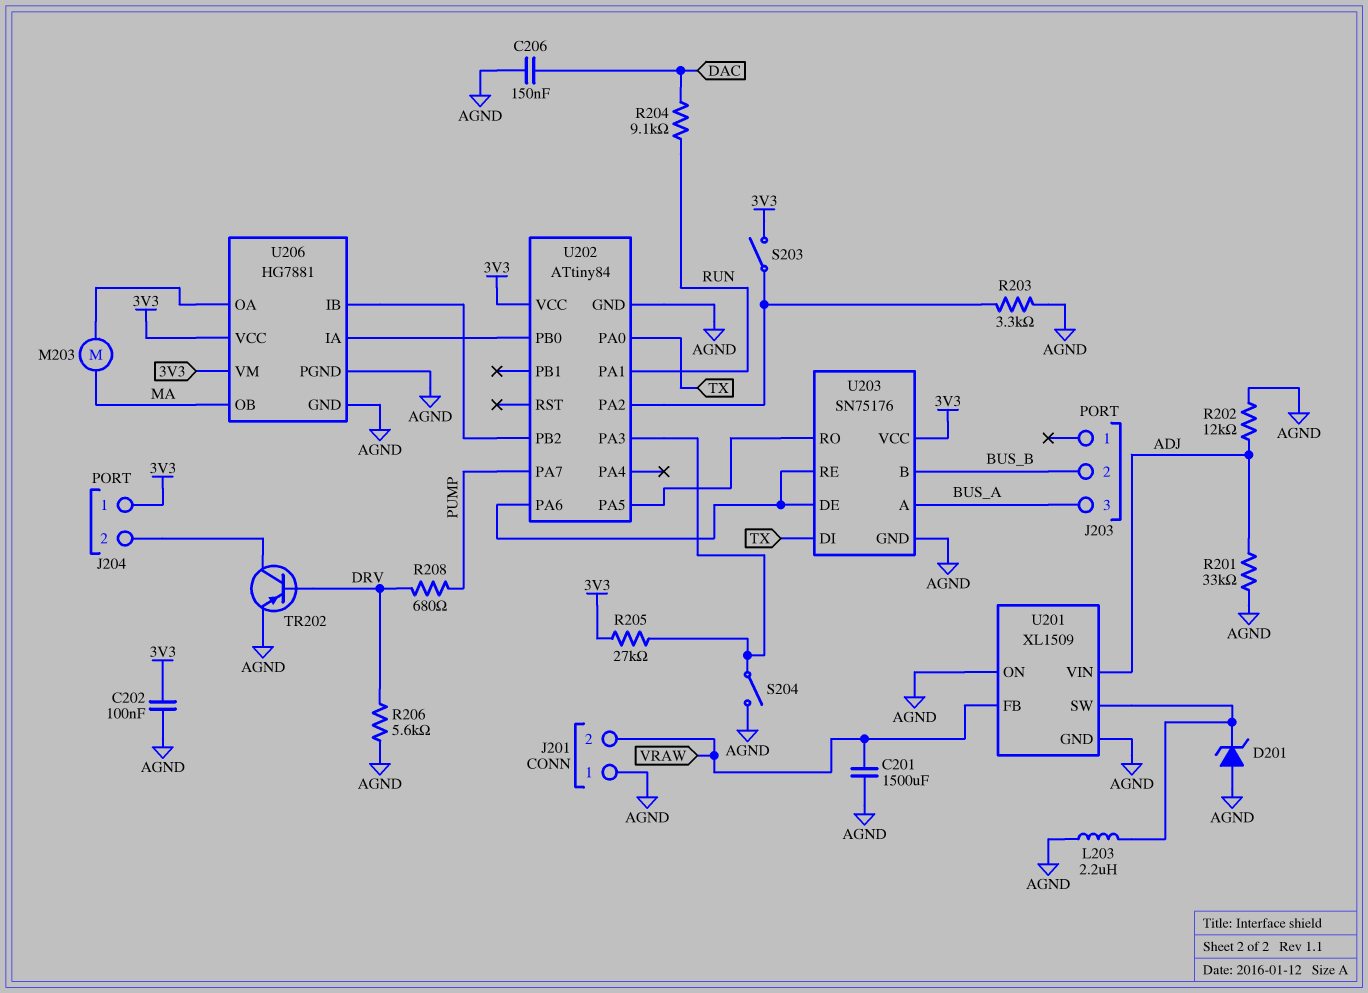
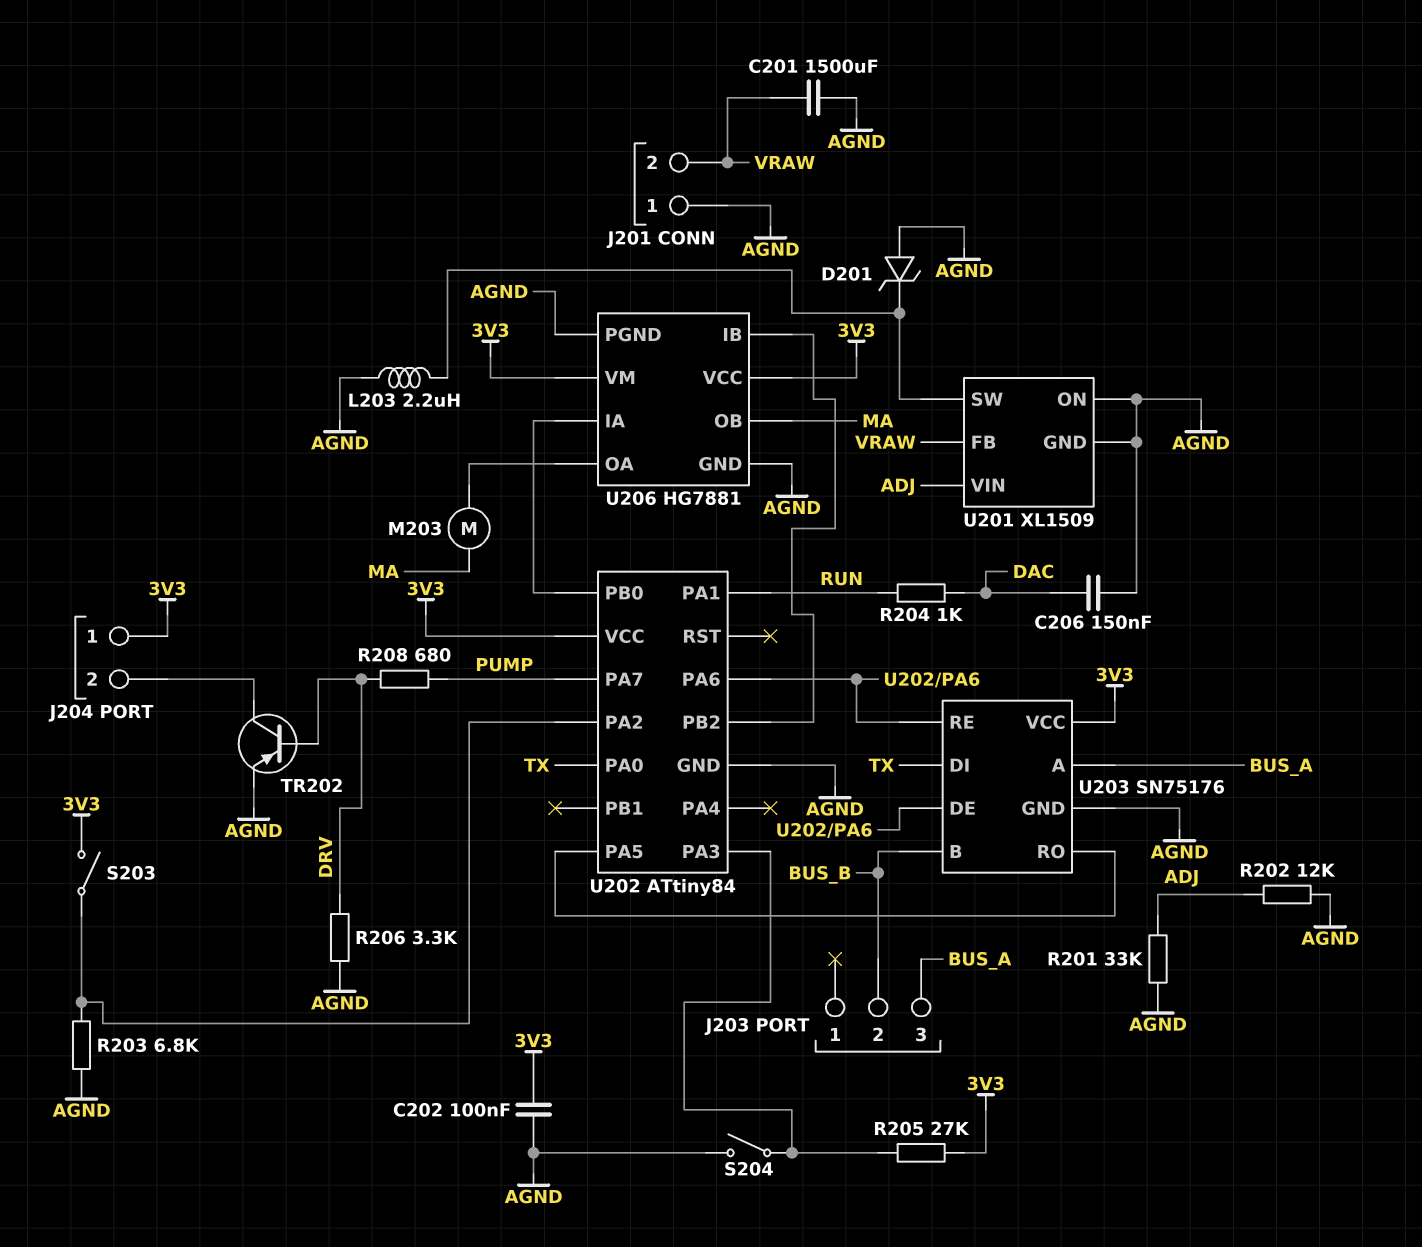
R203: 3.3k (AGND, U202/PA2) -> 6.8k (AGND, U202/PA2)
R204: 9.1k (DAC, RUN) -> 1k (DAC, RUN)
R206: 5.6k (AGND, DRV) -> 3.3k (AGND, DRV)

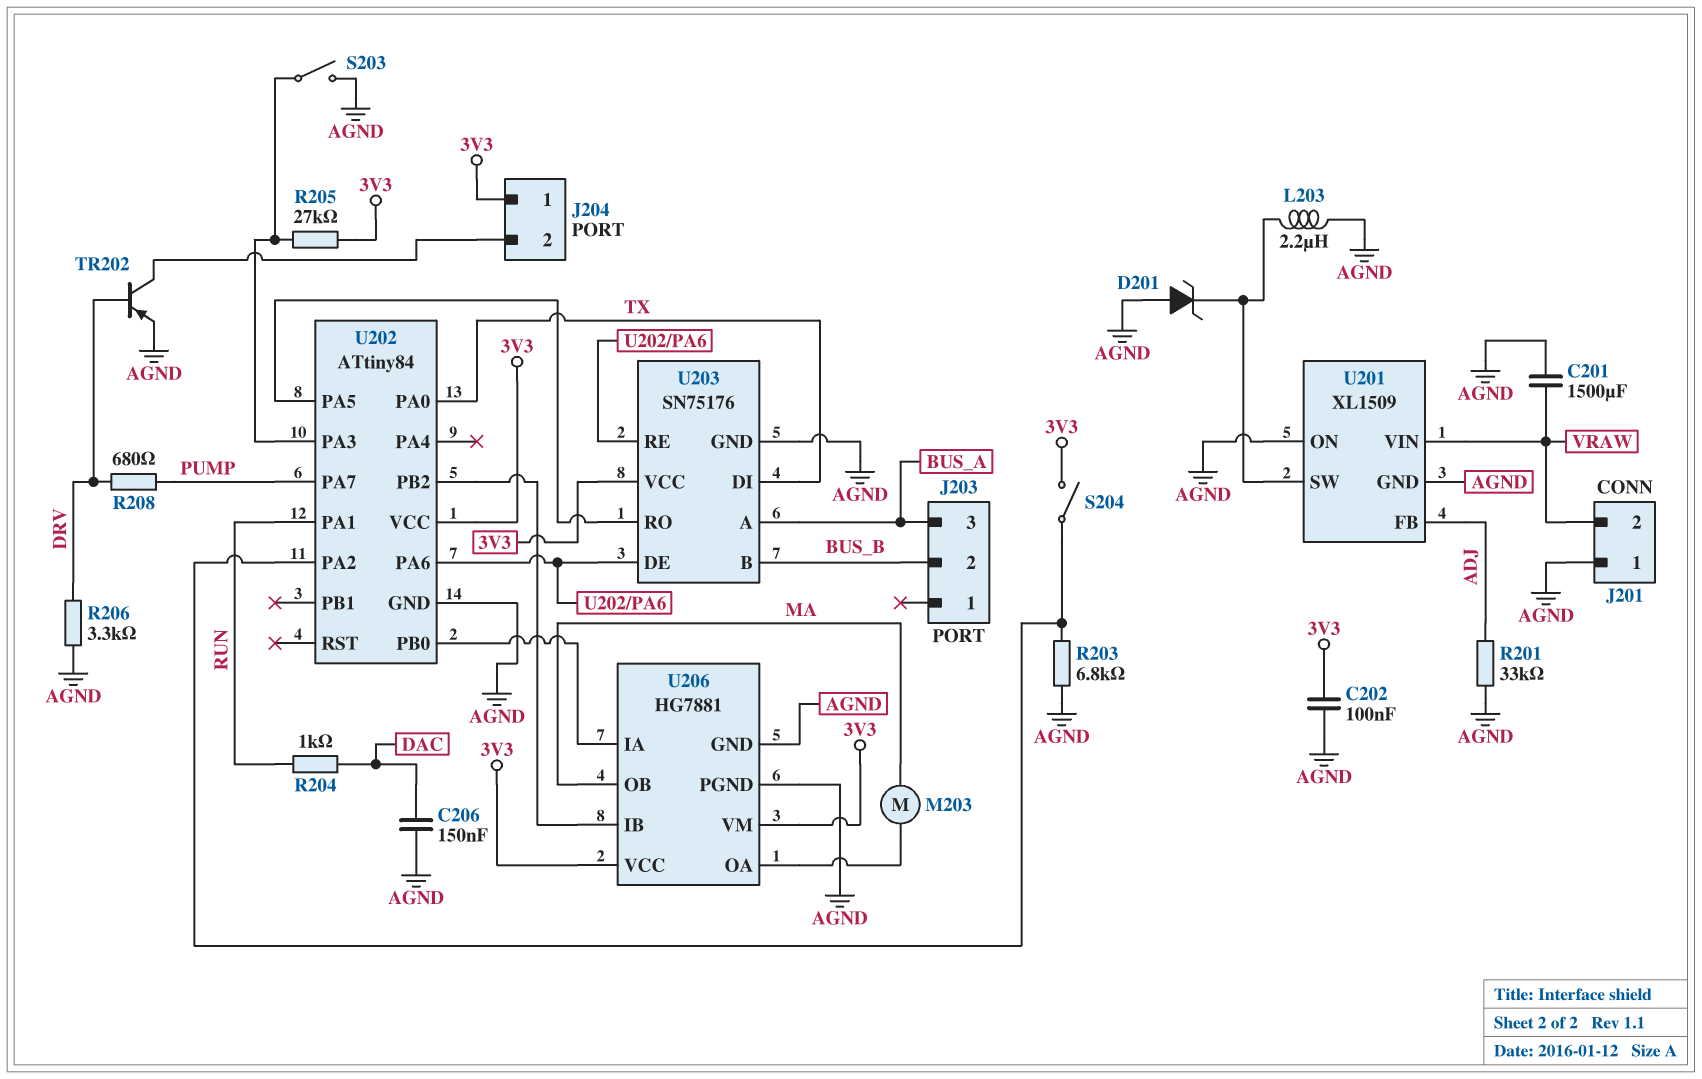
R202: 12k (ADJ, AGND) -> none
S203: switch (3V3, U202/PA2) -> switch (AGND, U202/PA3)
S204: switch (AGND, U202/PA3) -> switch (3V3, U202/PA2)
U201 pin FB: VRAW -> ADJ
U201 pin VIN: ADJ -> VRAW

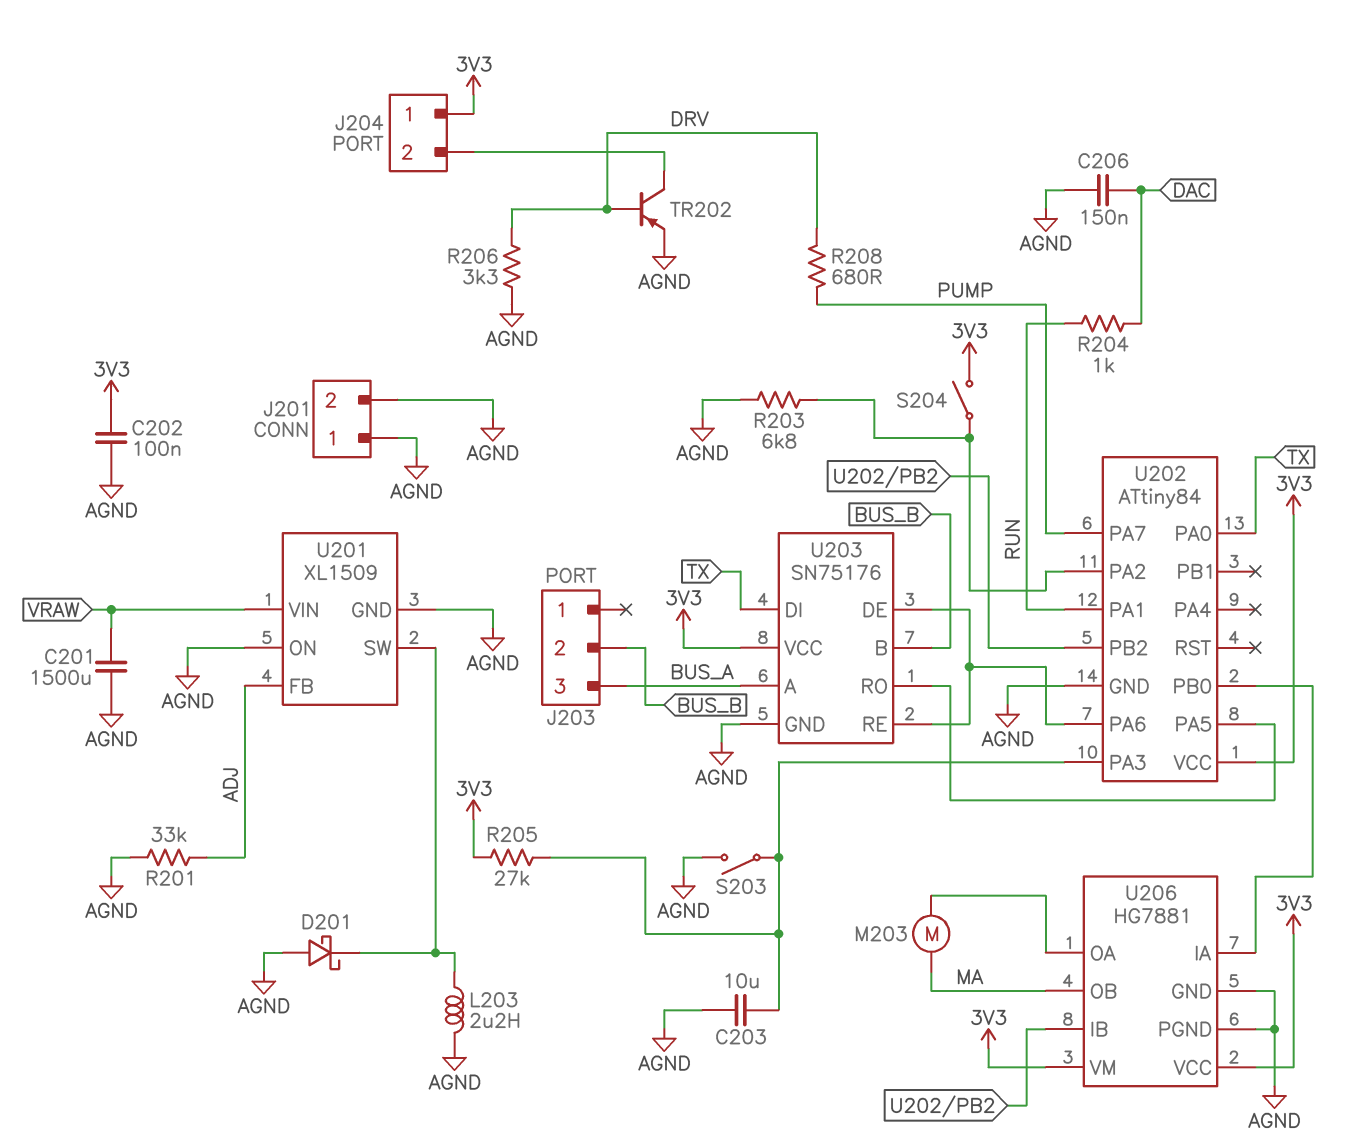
C203: none -> 10uF (AGND, U202/PA3)
D201: zener (A AGND, K U201/SW) -> schottky (A AGND, K U201/SW)
J201 pin 2: VRAW -> AGND

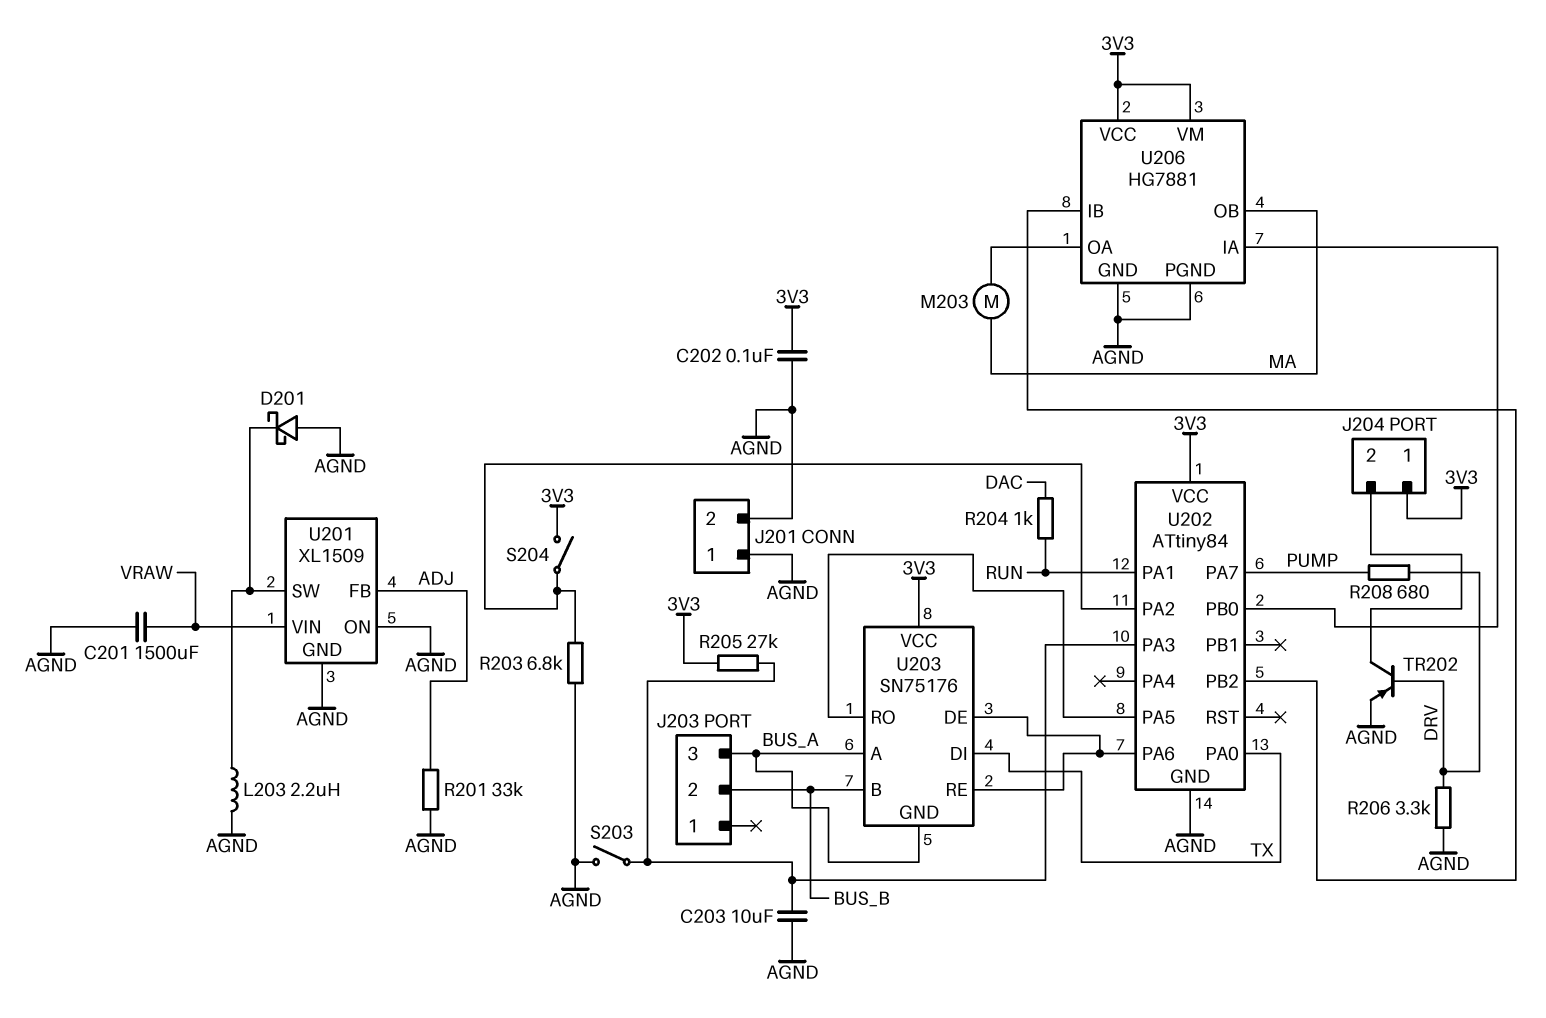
C206: 150nF (AGND, DAC) -> none
U203 pin GND: AGND -> BUS_A

